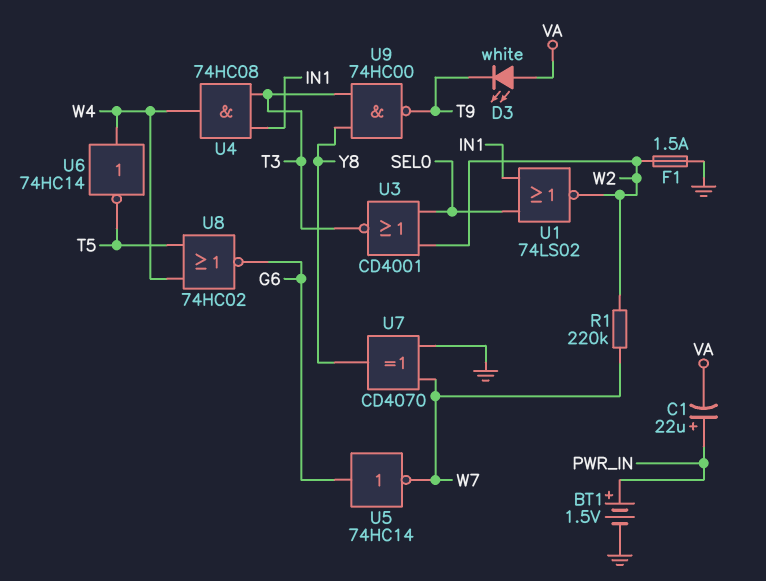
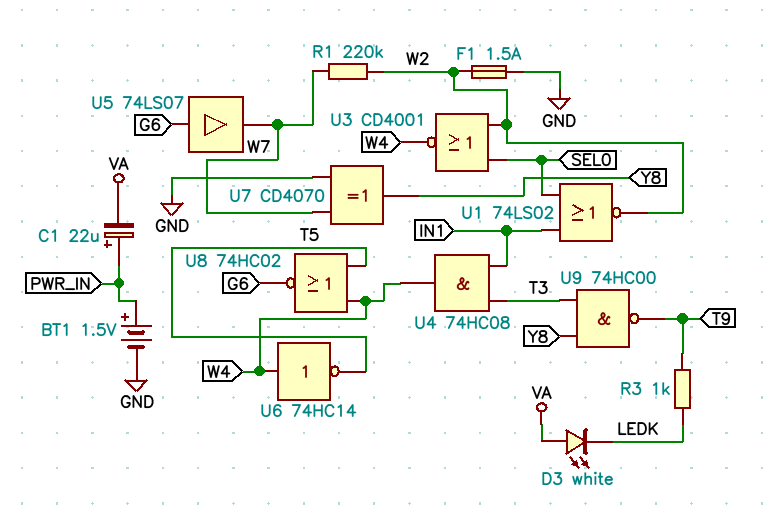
D3: LED white (A VA, K T9) -> LED white (A VA, K LEDK)
R3: none -> 1k (LEDK, T9)
U3: NOR CD4001 (in SEL0, in W2, out T3) -> NOR CD4001 (in SEL0, in W2, out W4)
U5: NOT 74HC14 (in G6, out W7) -> buffer 74LS07 (in G6, out W7)

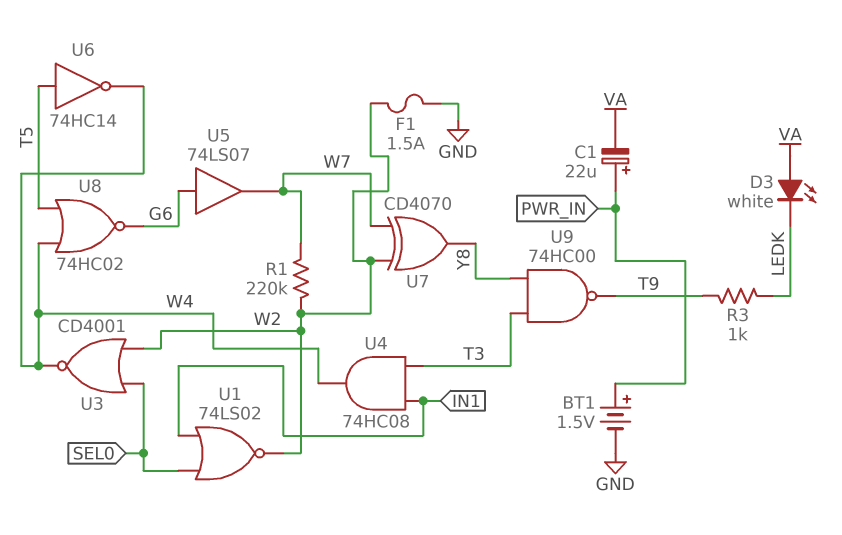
U6: NOT 74HC14 (in W4, out T5) -> NOT 74HC14 (in T5, out W4)
U7: XOR CD4070 (in GND, in W7, out Y8) -> XOR CD4070 (in W2, in W7, out Y8)

